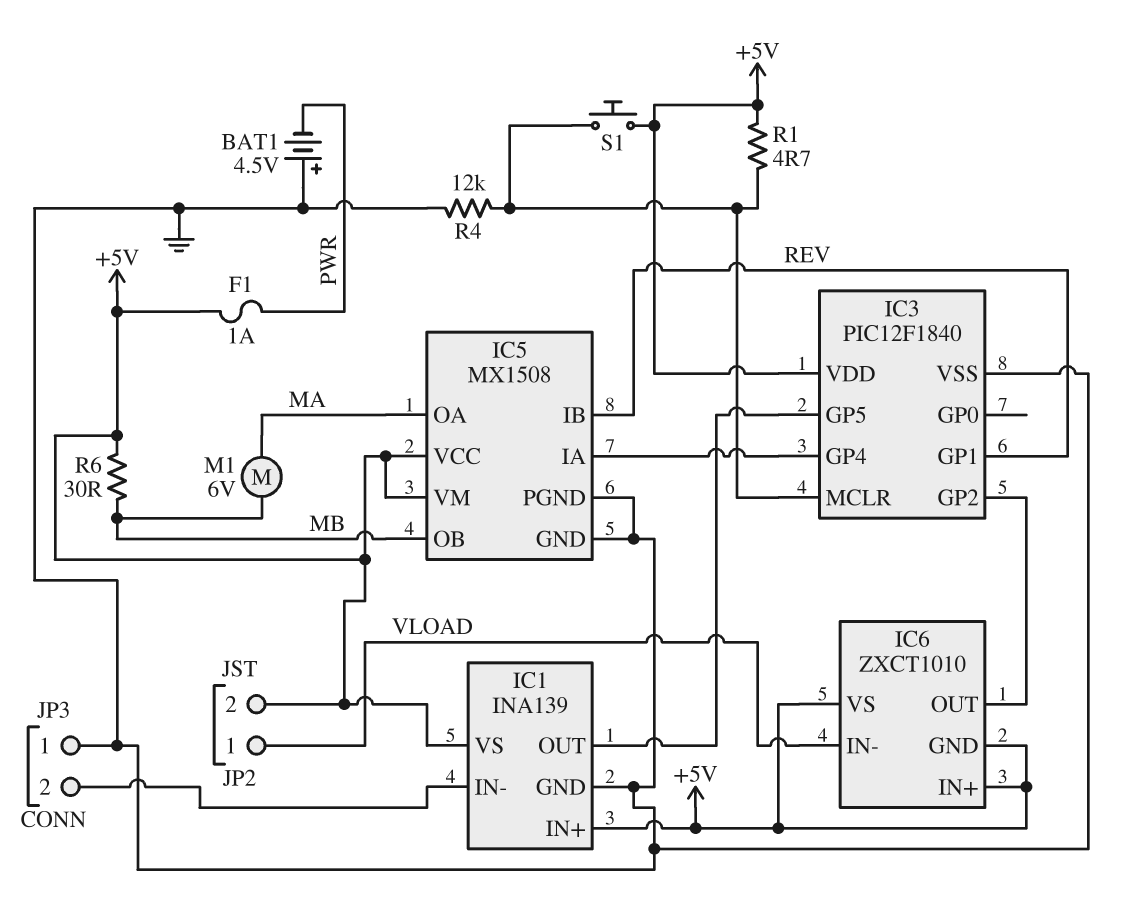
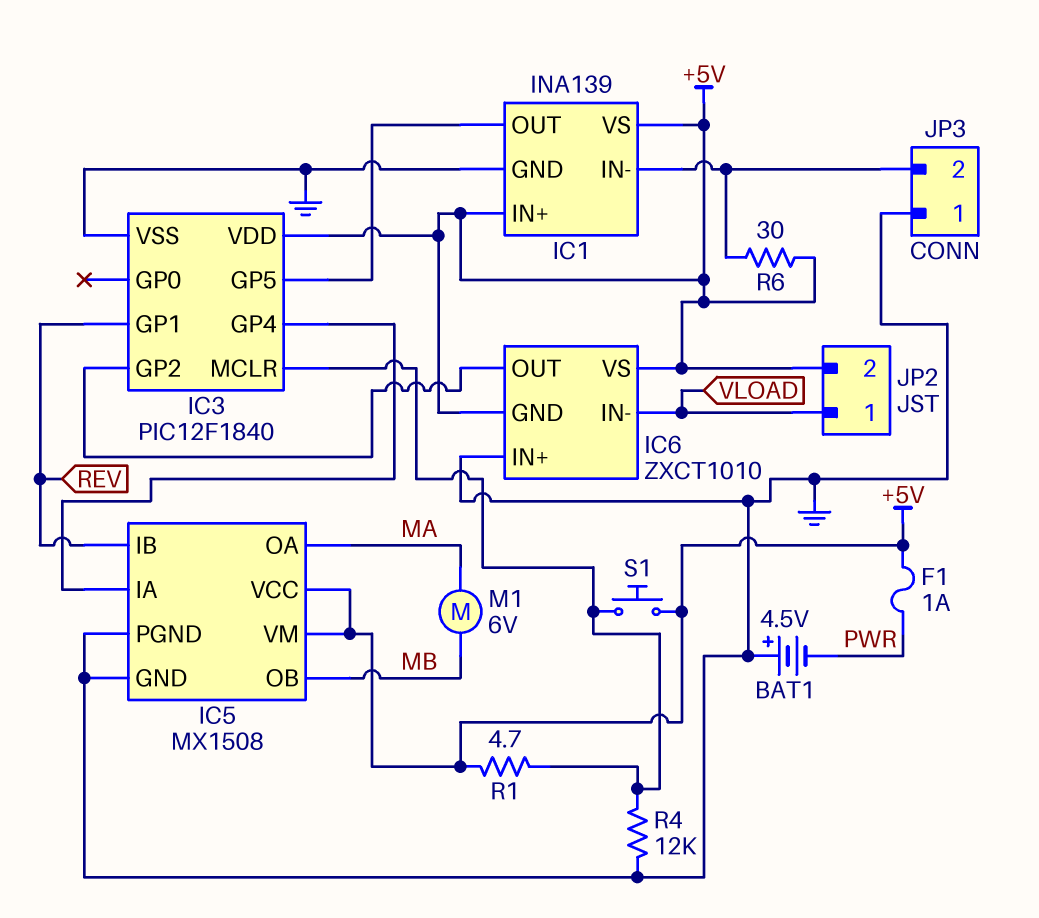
IC6 pin IN+: +5V -> GND
R6: 30 (+5V, MB) -> 30 (+5V, IC1/IN-)

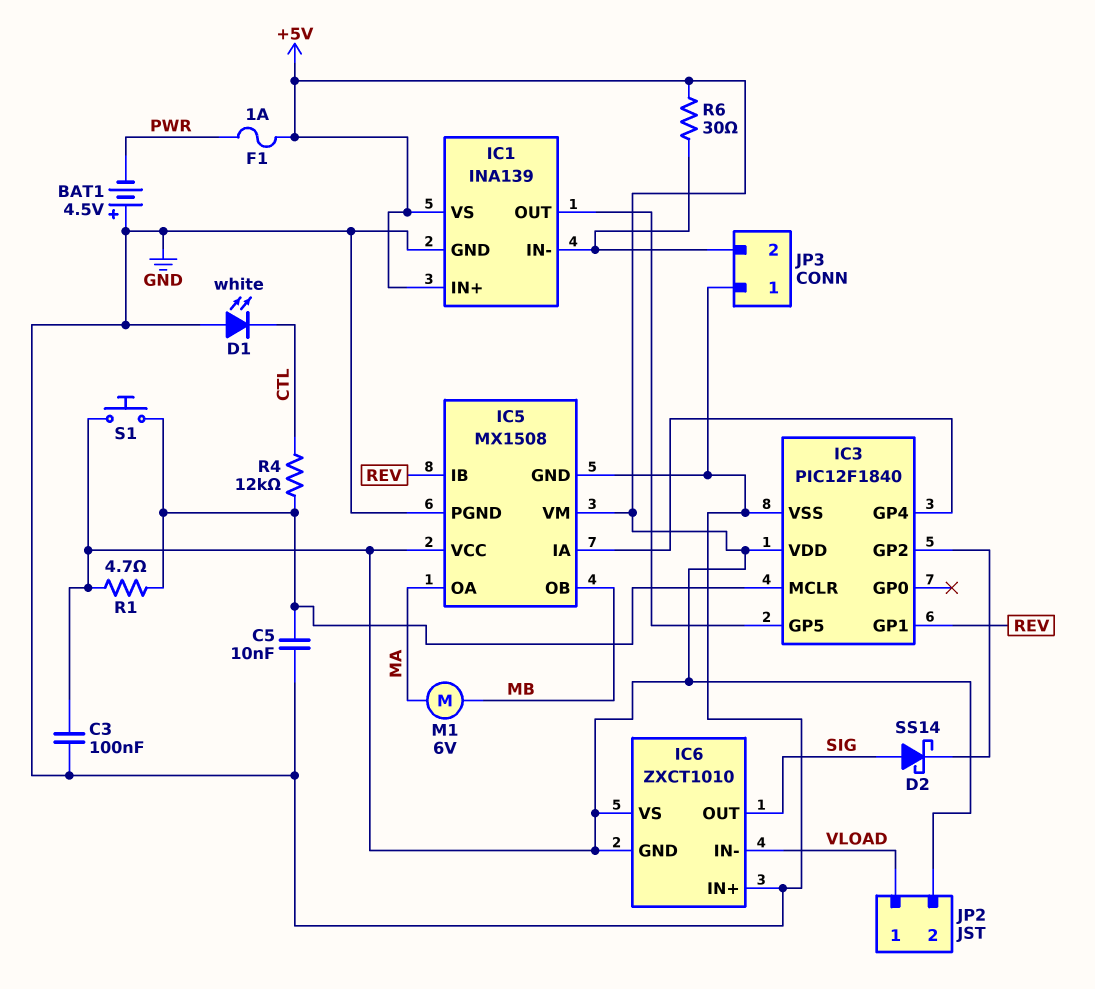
C3: none -> 100nF (+5V, GND)
C5: none -> 10nF (GND, IC3/MCLR)
D1: none -> LED white (A GND, K CTL)
D2: none -> schottky SS14 (A SIG, K IC3/GP2)
IC6 pin OUT: IC3/GP2 -> SIG
R4: 12k (GND, IC3/MCLR) -> 12k (CTL, IC3/MCLR)

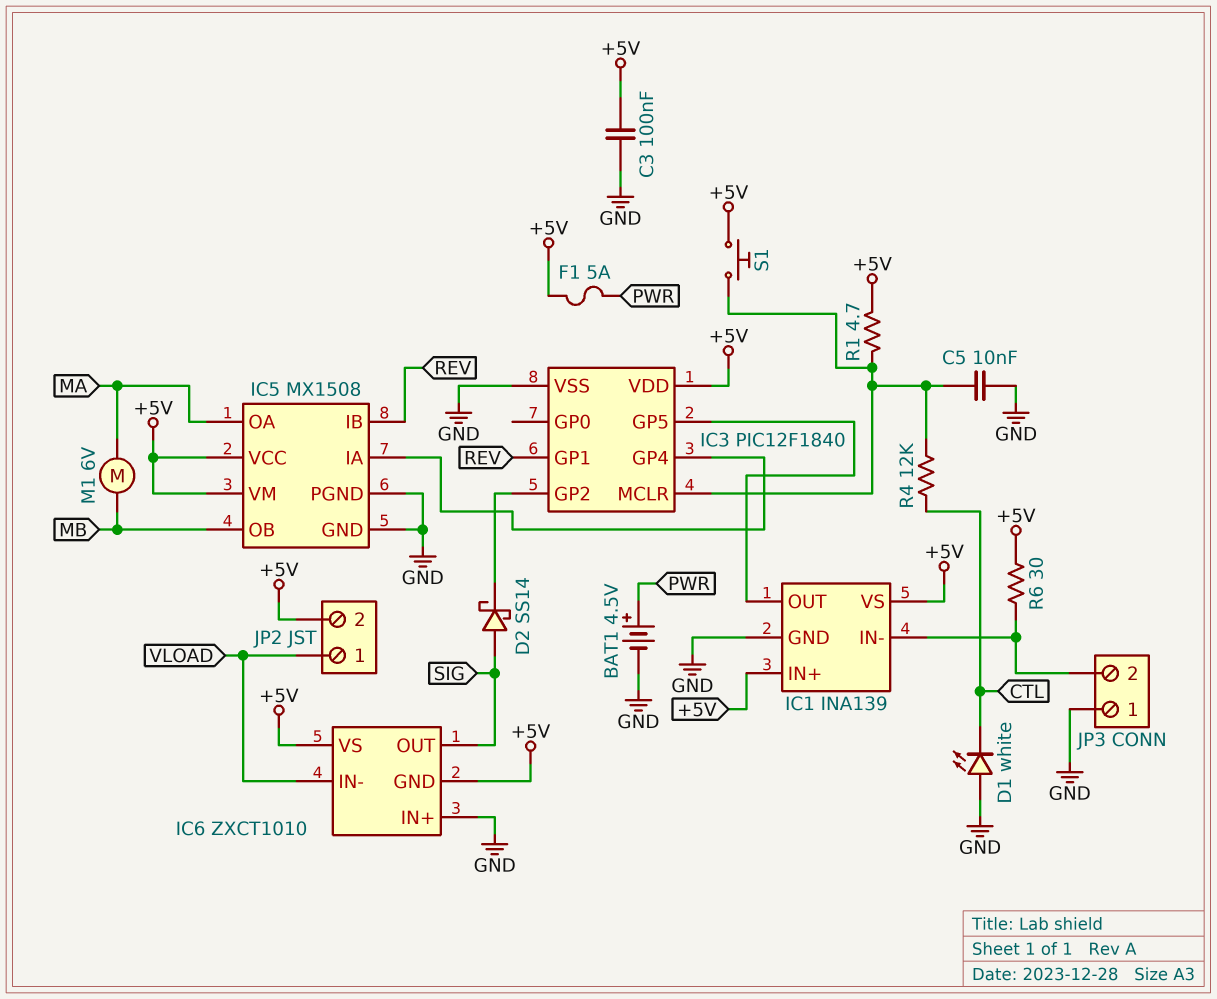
BAT1: 4.5V (plus GND, minus PWR) -> 4.5V (plus PWR, minus GND)
F1: 1A (+5V, PWR) -> 5A (+5V, PWR)

